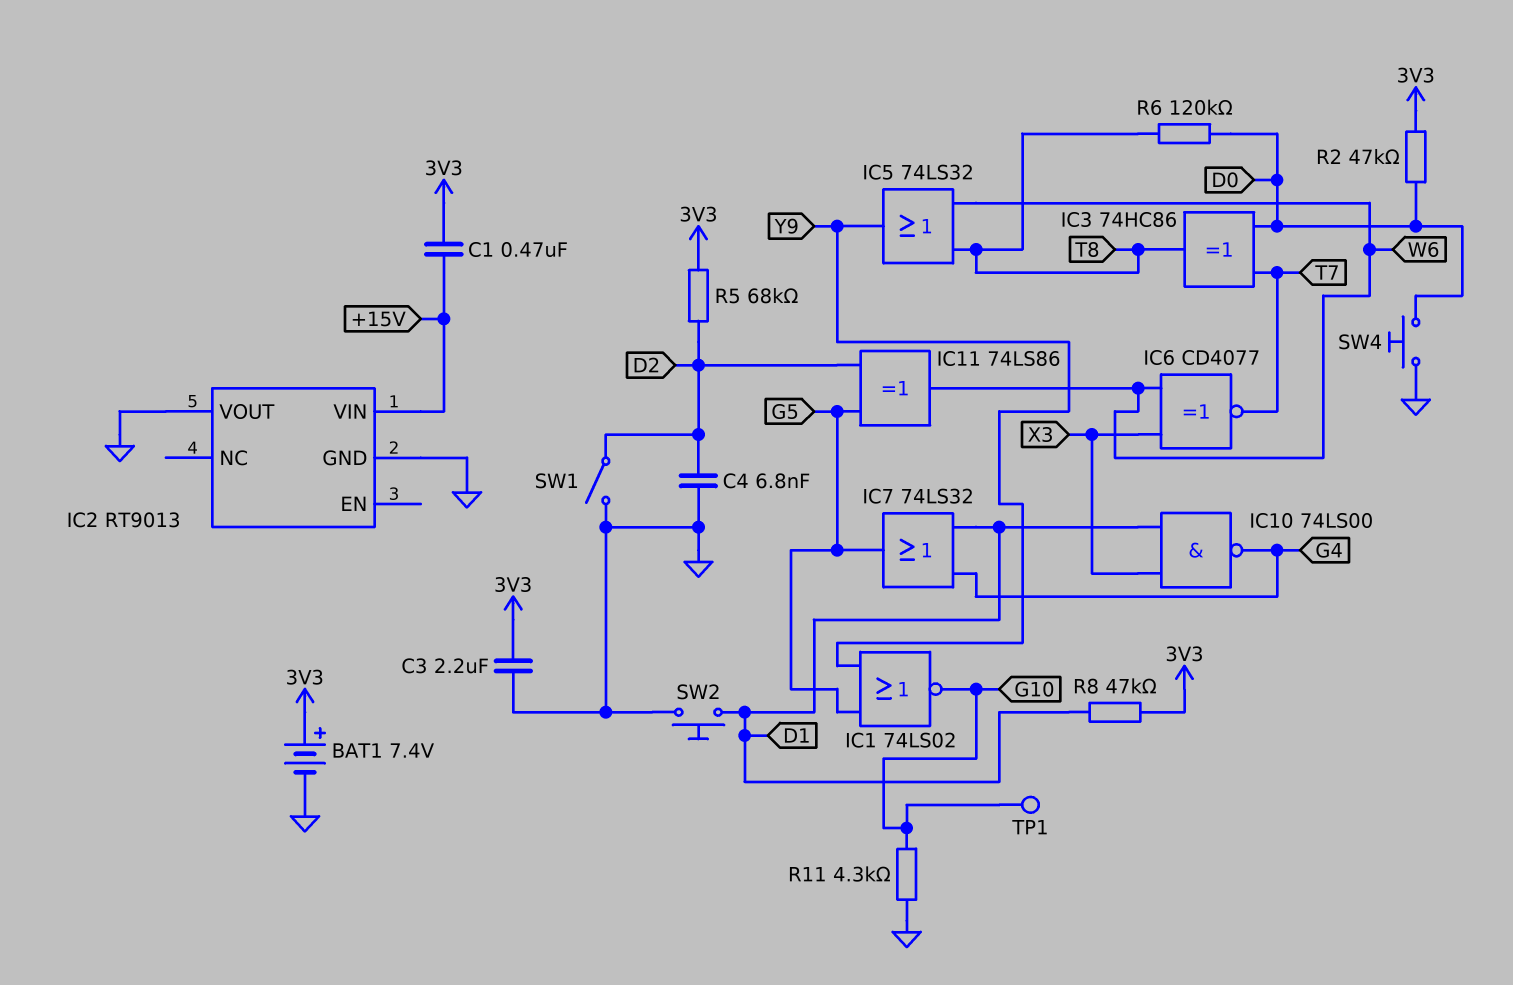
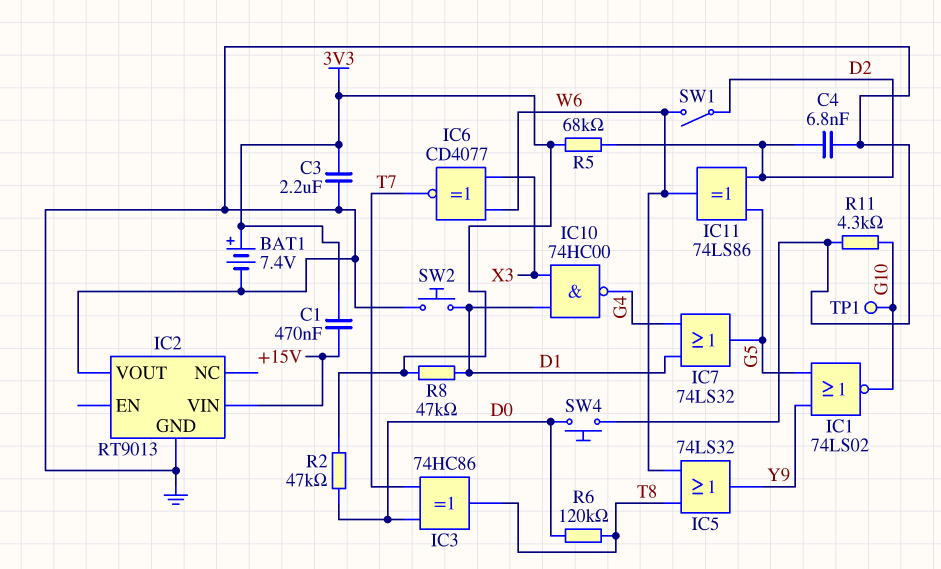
IC10: NAND 74LS00 (in D1, in X3, out G4) -> NAND 74HC00 (in D1, in X3, out G4)
SW1: switch (D2, GND) -> switch (D2, W6)

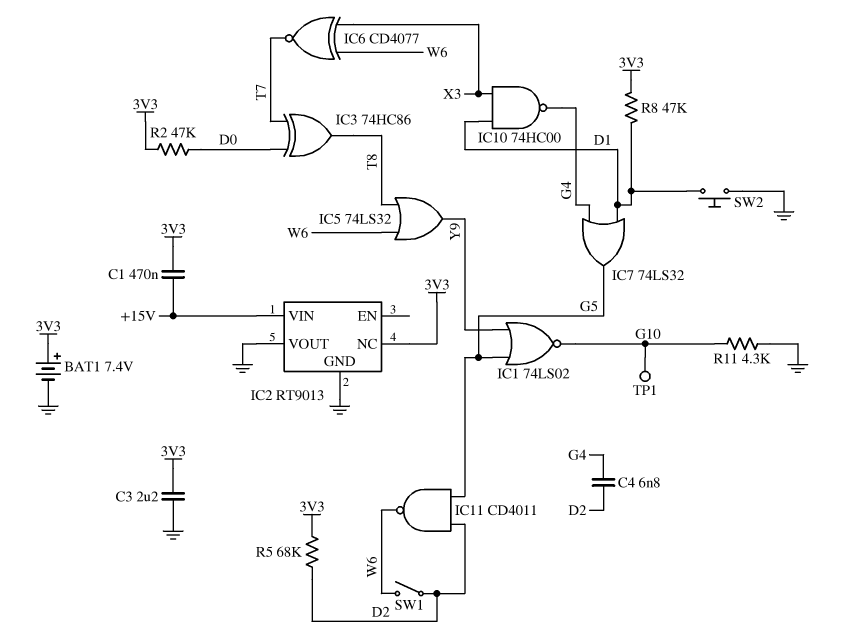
C4: 6.8nF (D2, GND) -> 6.8nF (D2, G4)
IC2 pin NC: none -> 3V3
IC11: XOR 74LS86 (in D2, in G5, out W6) -> NAND CD4011 (in D2, in G5, out W6)
R6: 120k (D0, T8) -> none
SW4: button (D0, GND) -> none

